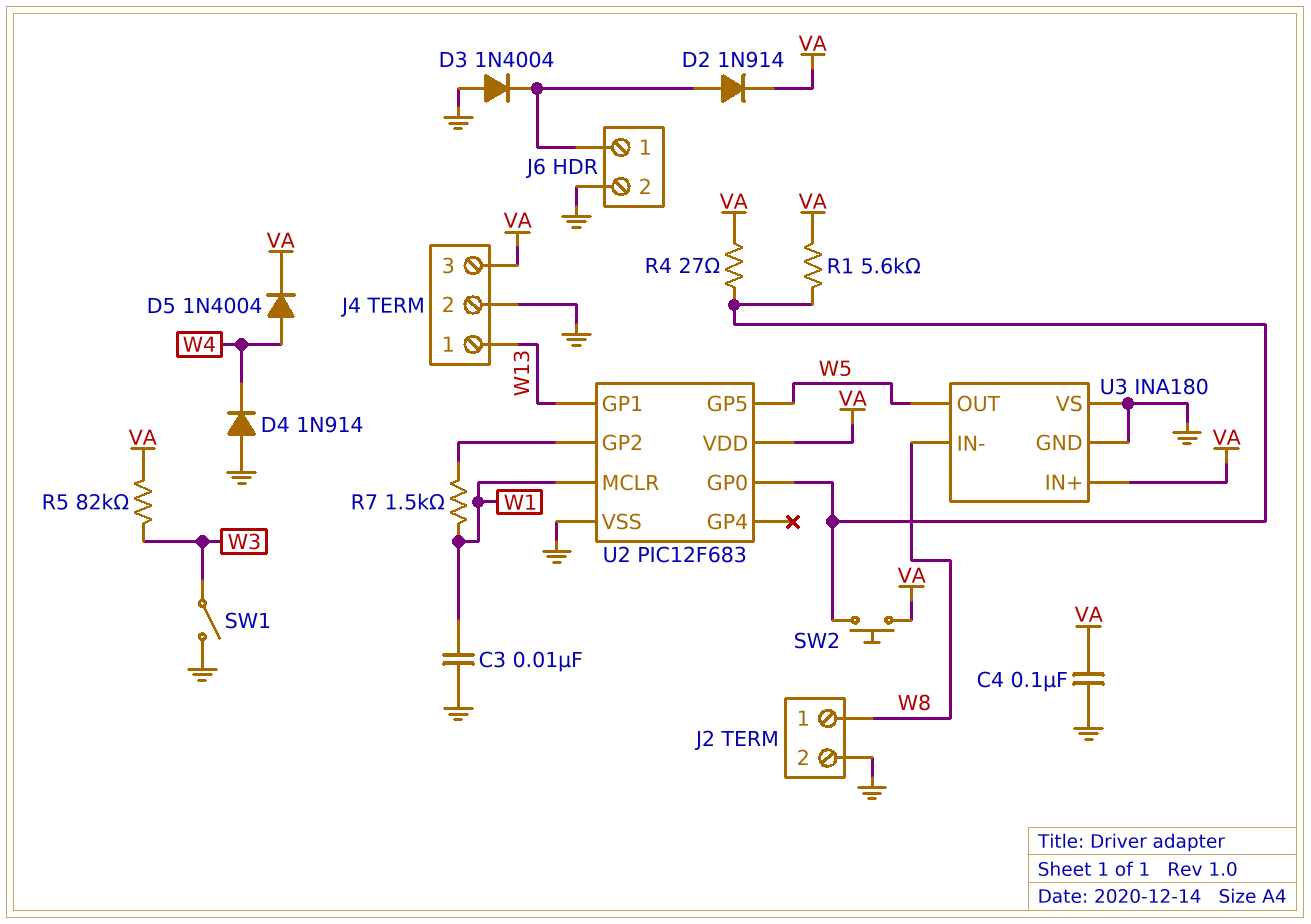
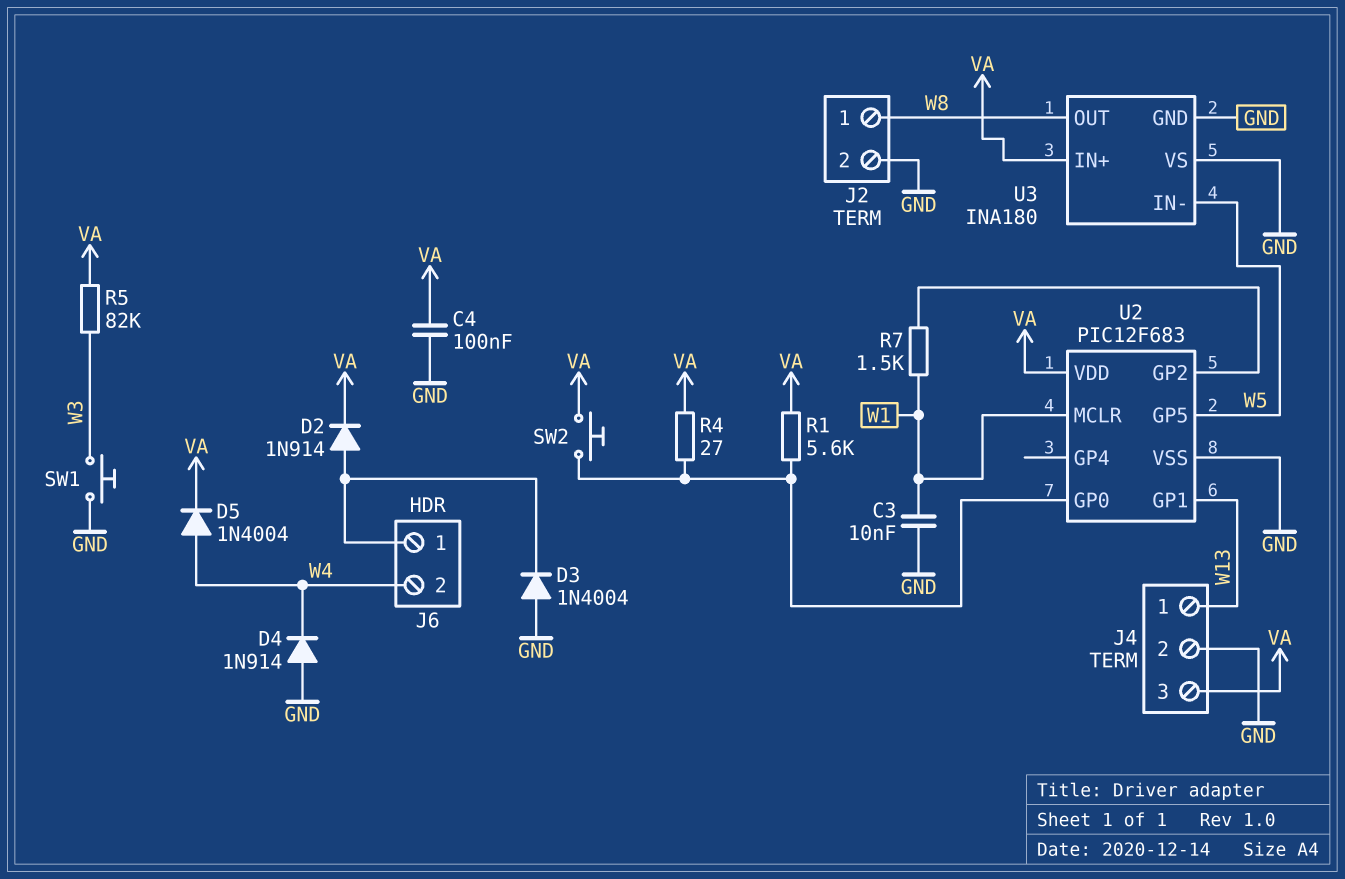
J6 pin 2: GND -> W4
SW1: switch (GND, W3) -> button (GND, W3)
U3 pin IN-: W8 -> W5
U3 pin OUT: W5 -> W8

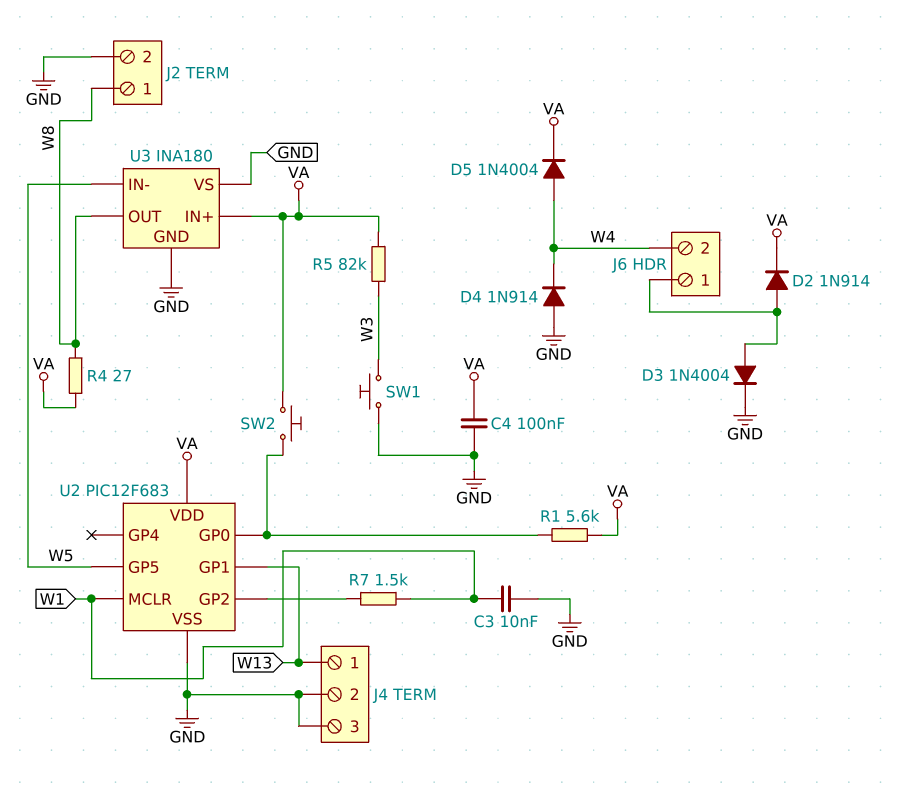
D3: diode 1N4004 (A GND, K J6/1) -> diode 1N4004 (A J6/1, K GND)
J4 pin 3: VA -> GND
R4: 27 (U2/GP0, VA) -> 27 (VA, W8)

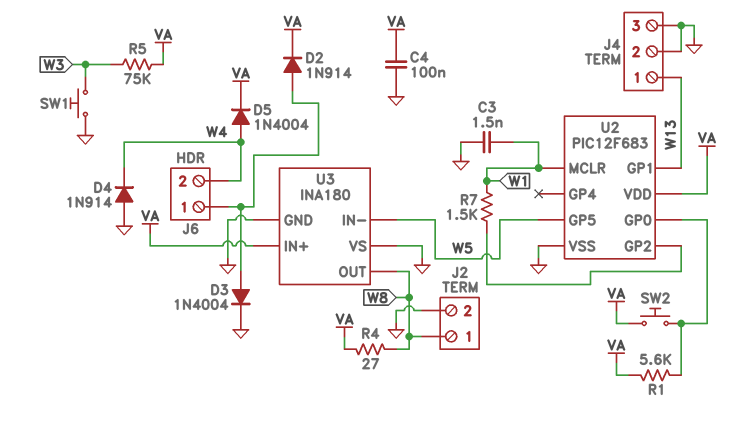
C3: 10nF (GND, W1) -> 1.5nF (GND, W1)
R5: 82k (VA, W3) -> 75k (VA, W3)

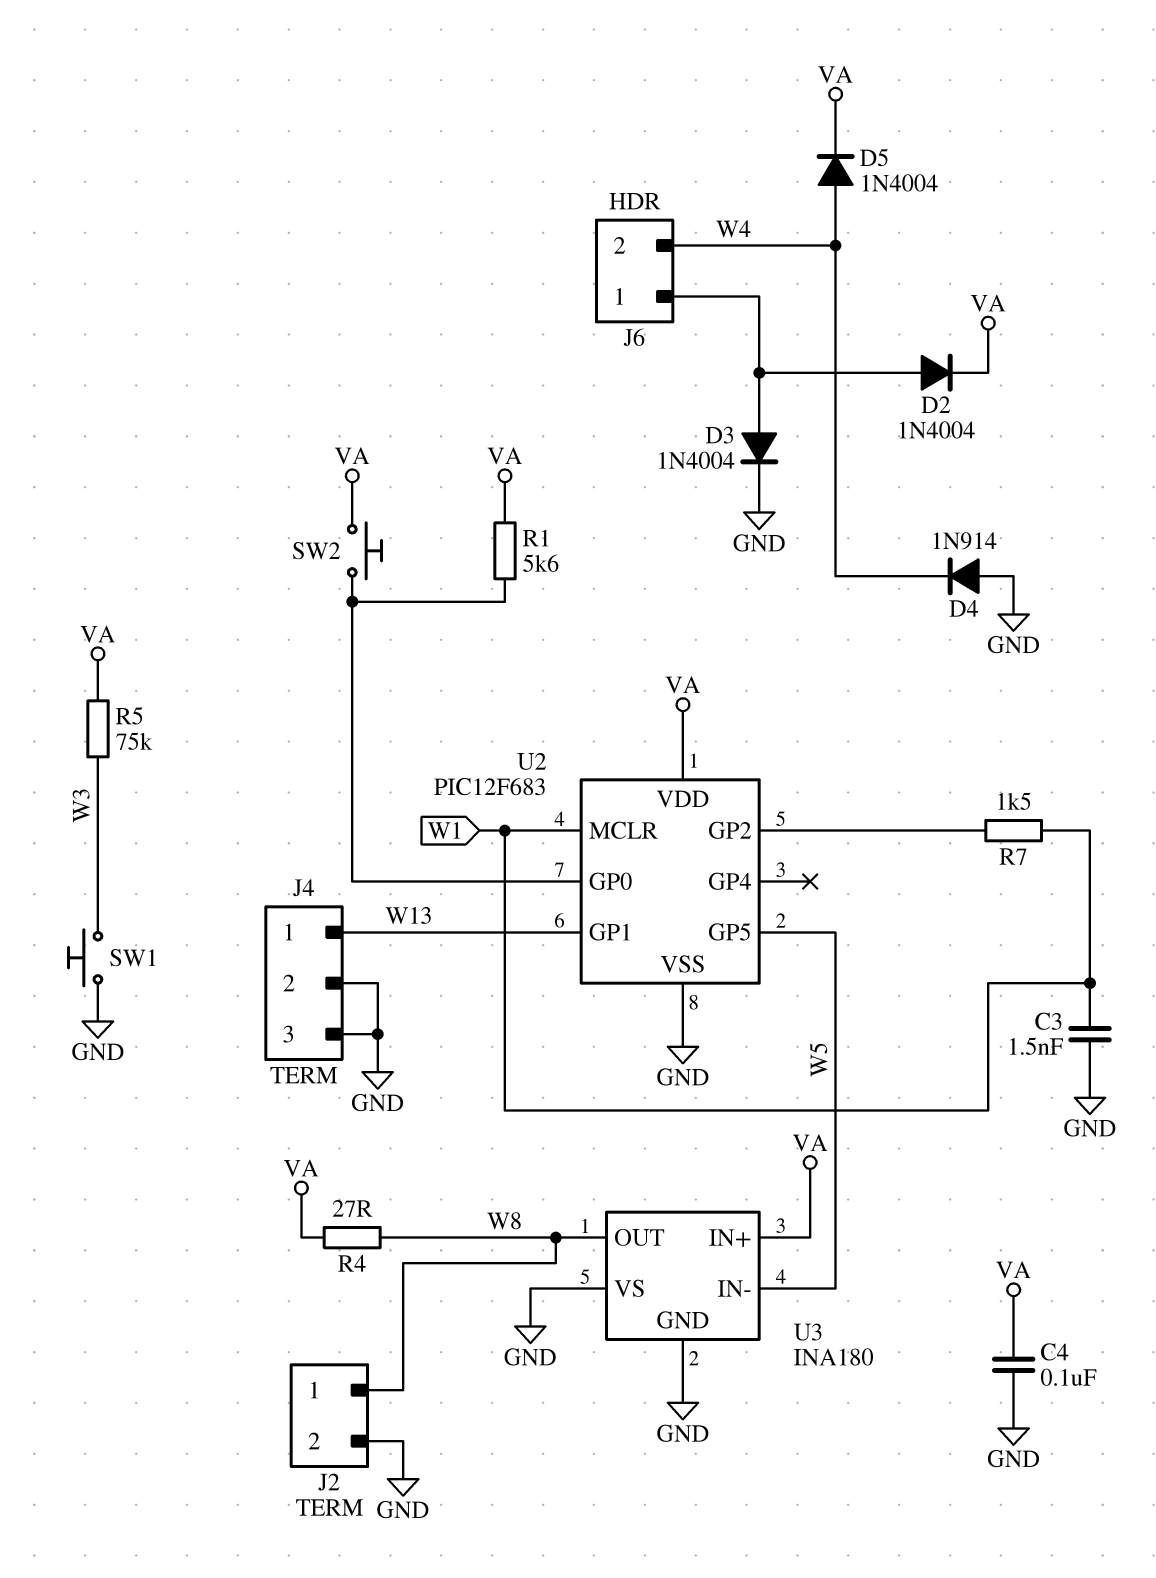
D2: diode 1N914 (A J6/1, K VA) -> diode 1N4004 (A J6/1, K VA)

